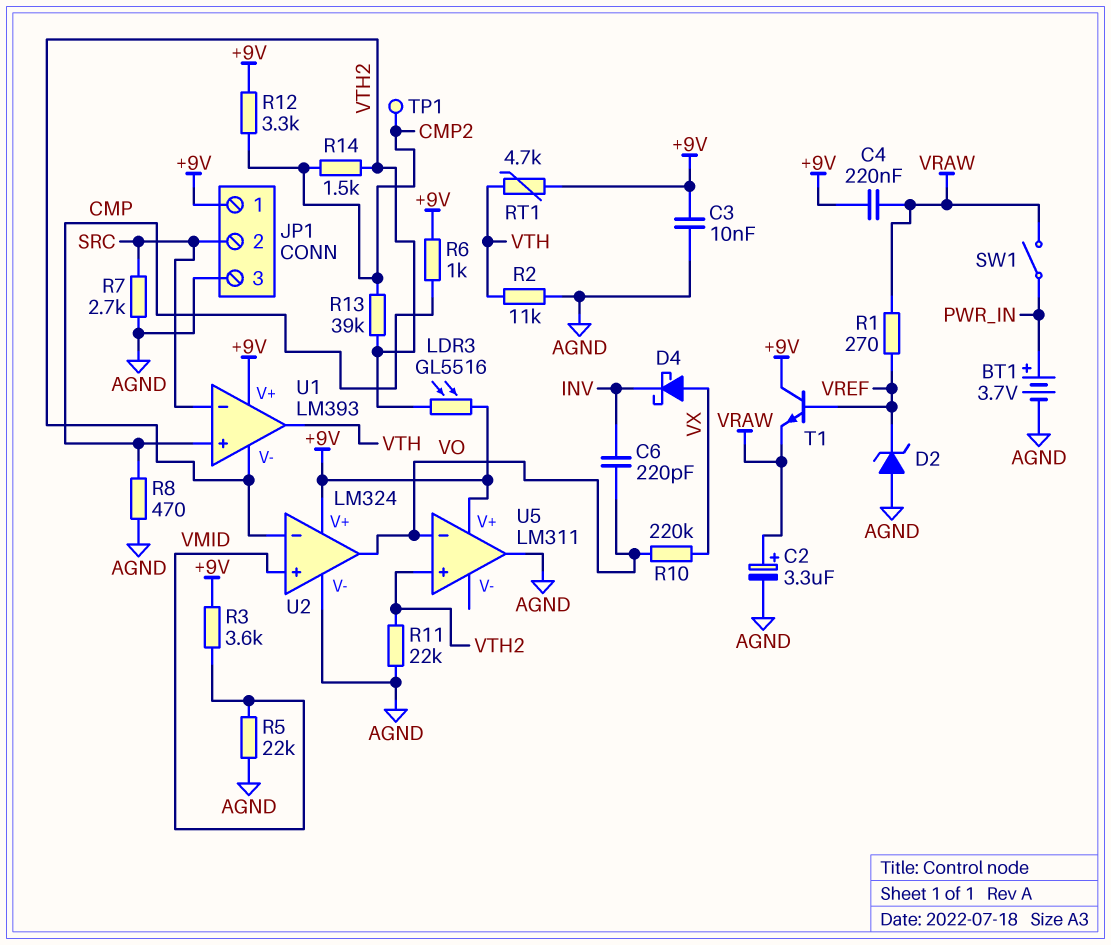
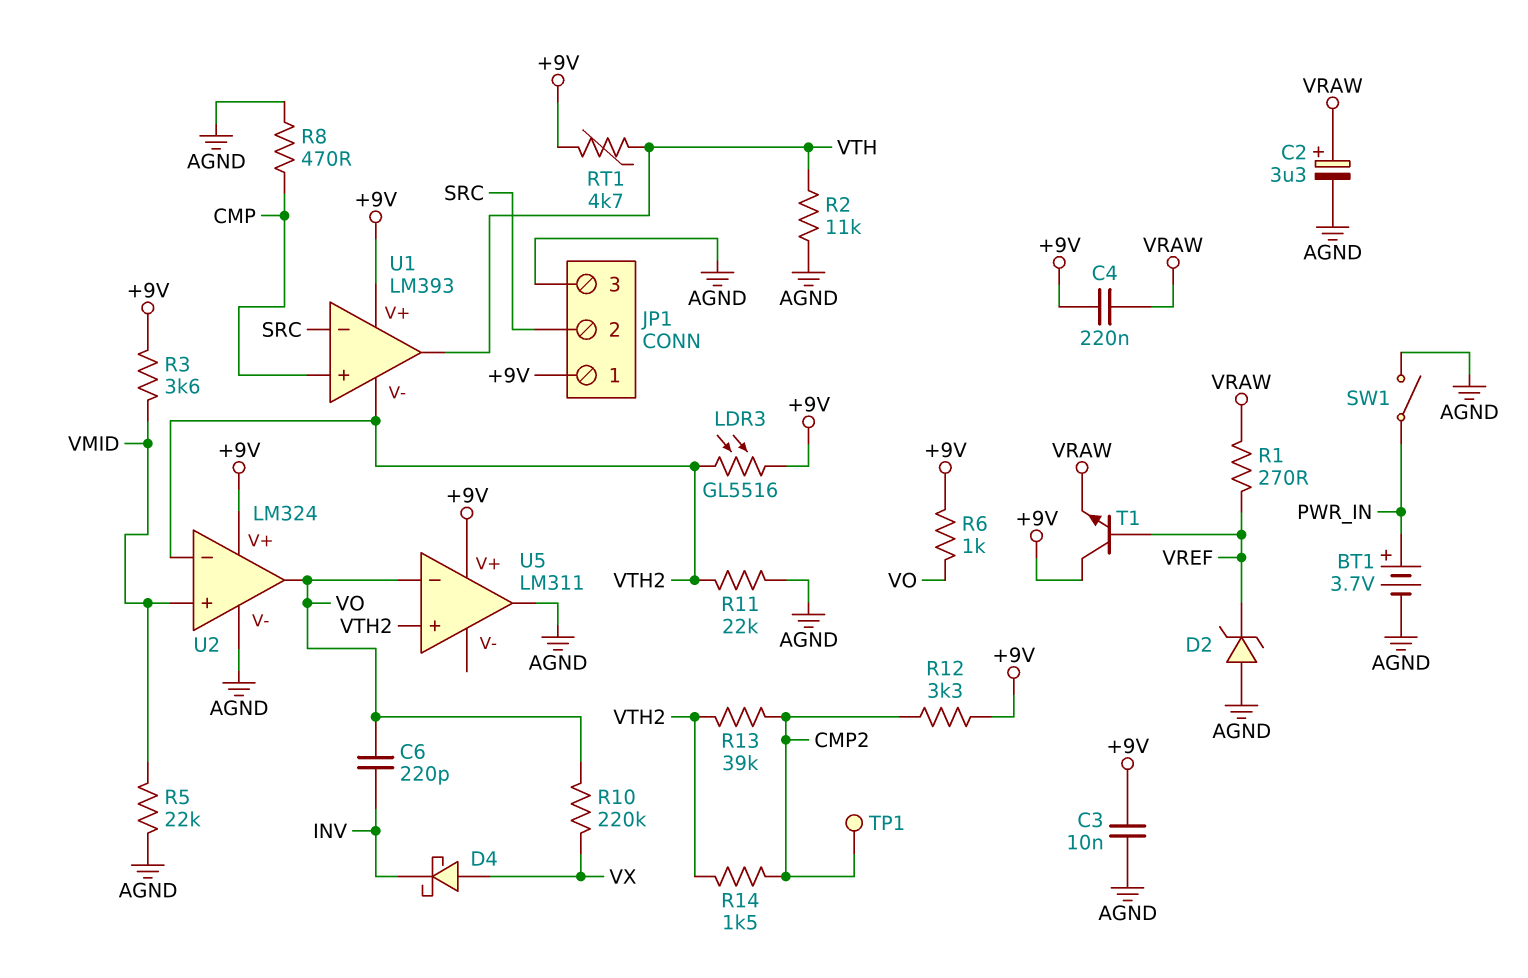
R6: 1k (+9V, CMP) -> 1k (+9V, VO)
R7: 2.7k (AGND, SRC) -> none
SW1: switch (PWR_IN, VRAW) -> switch (AGND, PWR_IN)

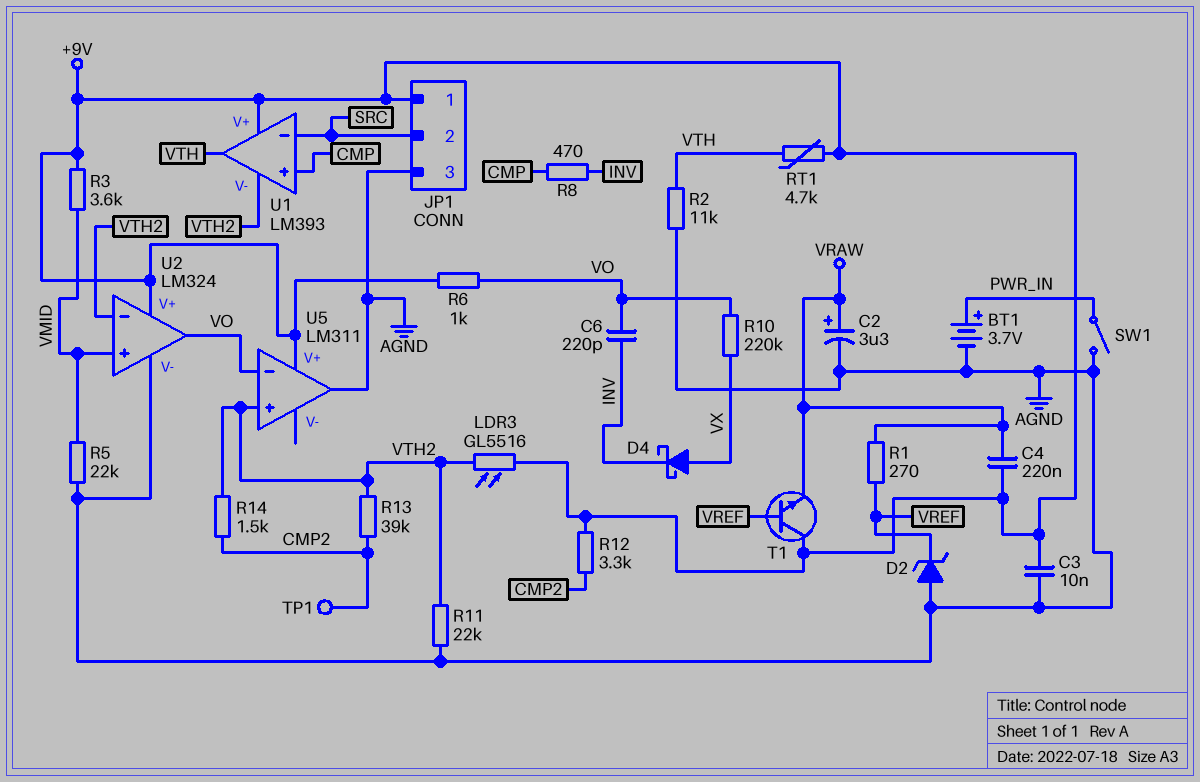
R8: 470 (AGND, CMP) -> 470 (CMP, INV)

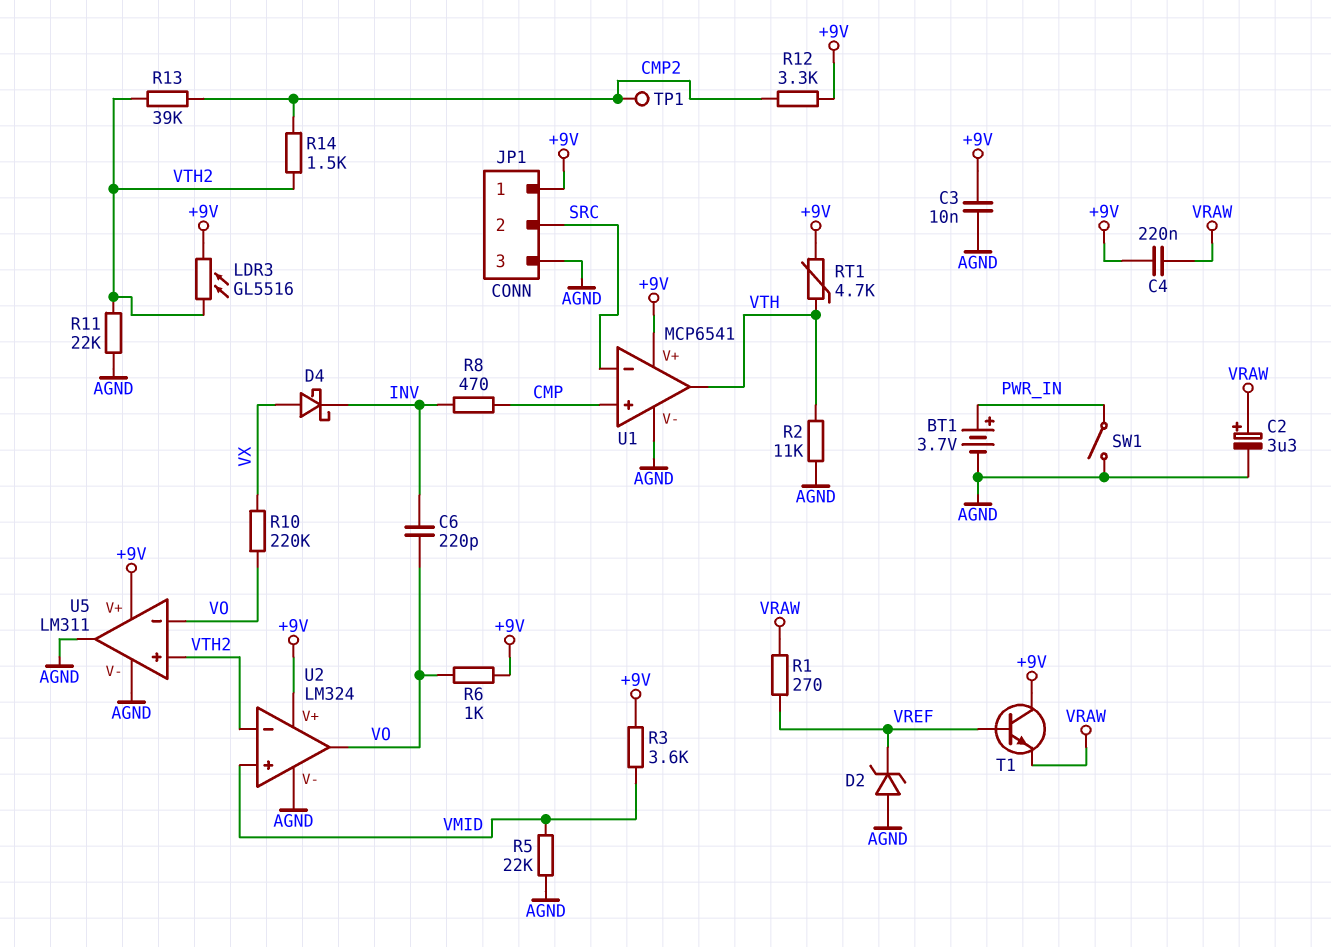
U1: LM393 -> MCP6541
U1 pin V-: VTH2 -> AGND
U5 pin V-: none -> AGND

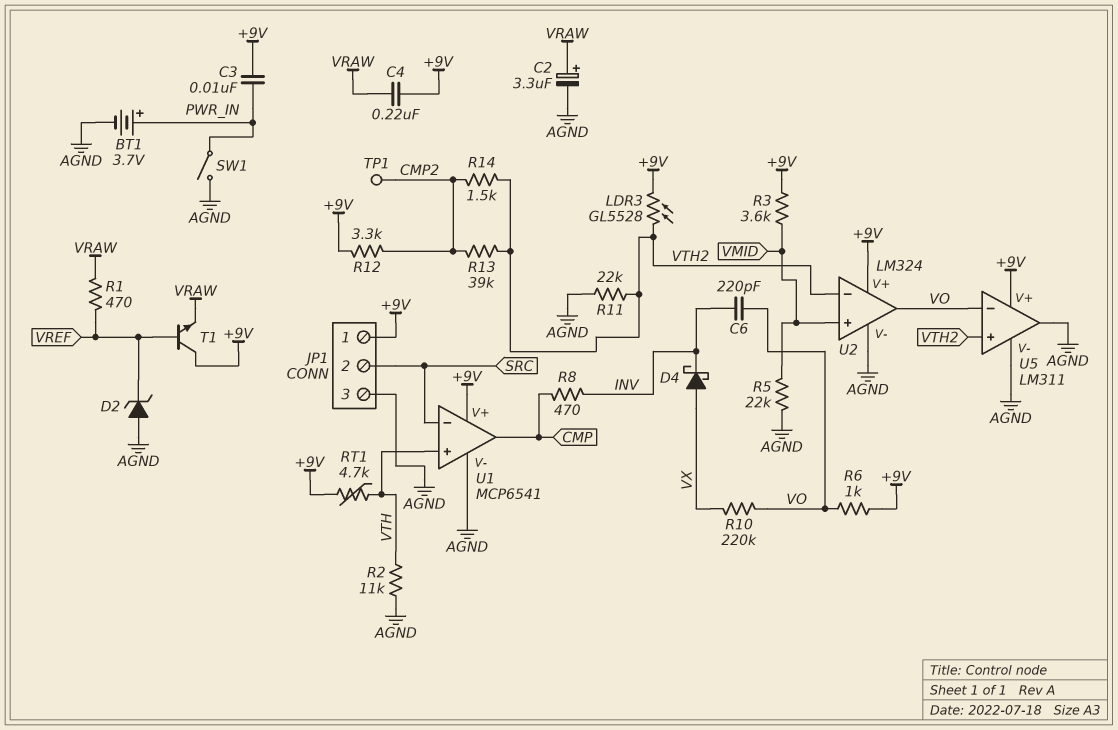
C3: 10nF (+9V, AGND) -> 10nF (+9V, PWR_IN)
LDR3: GL5516 (+9V, VTH2) -> GL5528 (+9V, VTH2)
R1: 270 (VRAW, VREF) -> 470 (VRAW, VREF)
U1 pin in+: CMP -> VTH
U1 pin out: VTH -> CMP

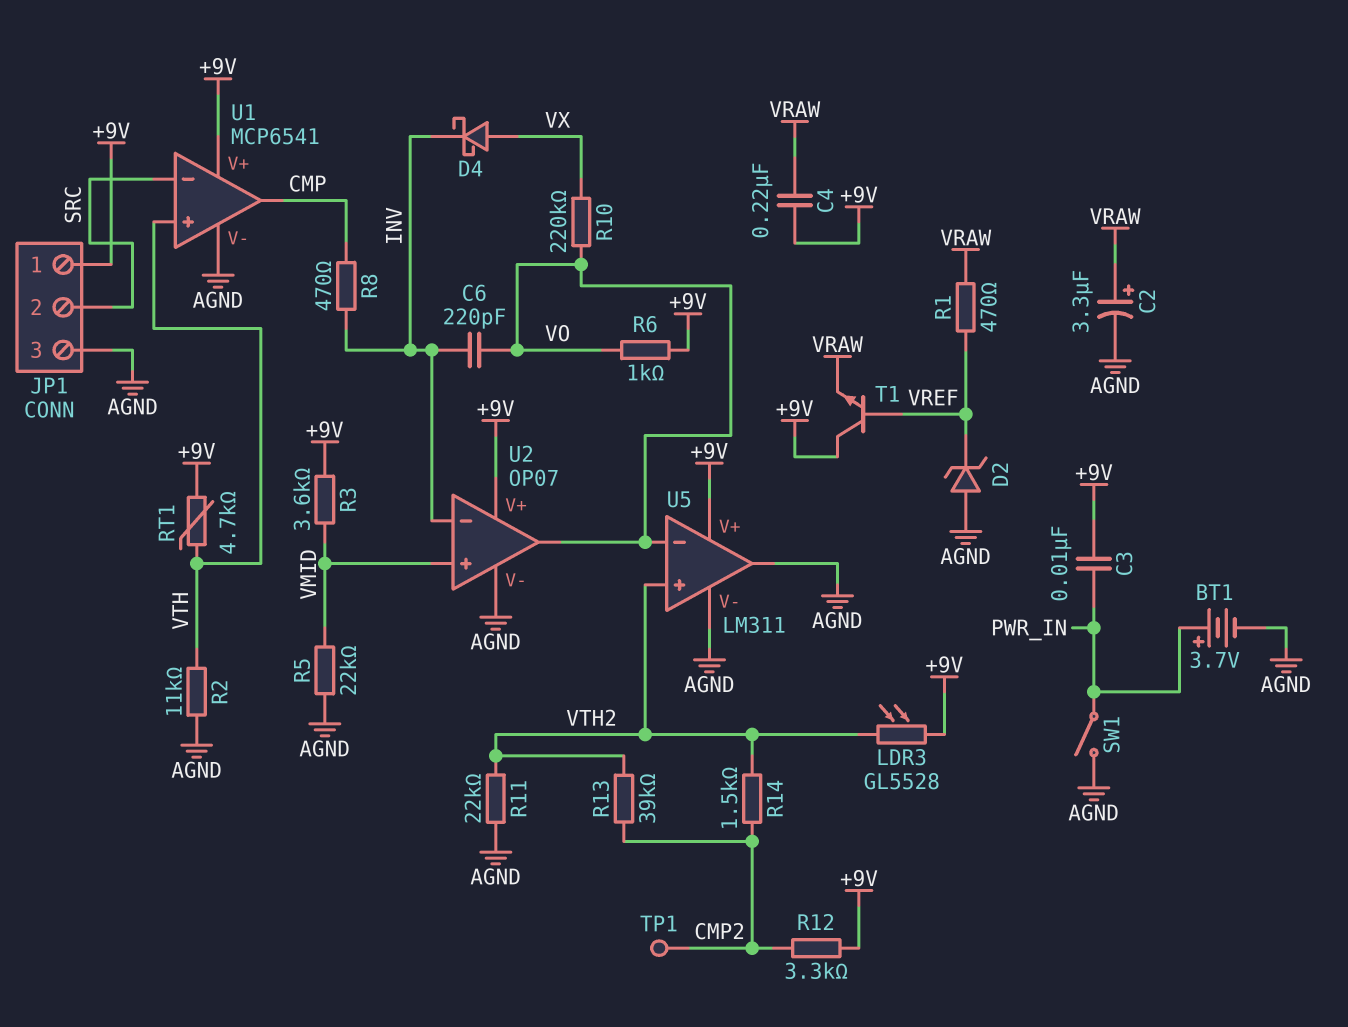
U2: LM324 -> OP07
U2 pin in-: VTH2 -> INV

